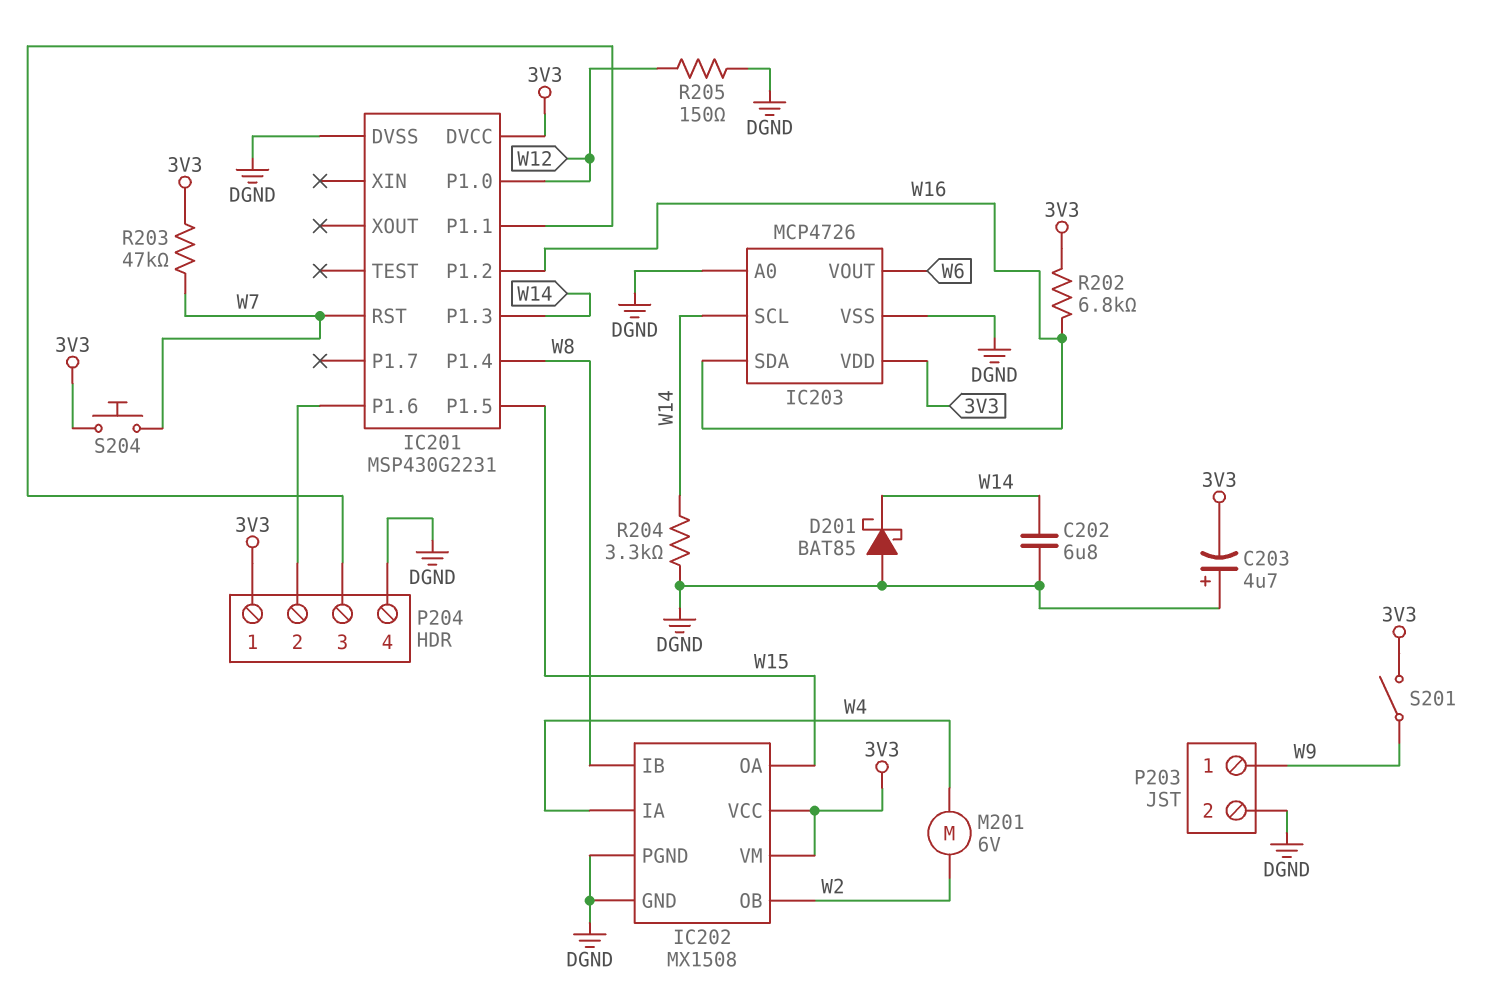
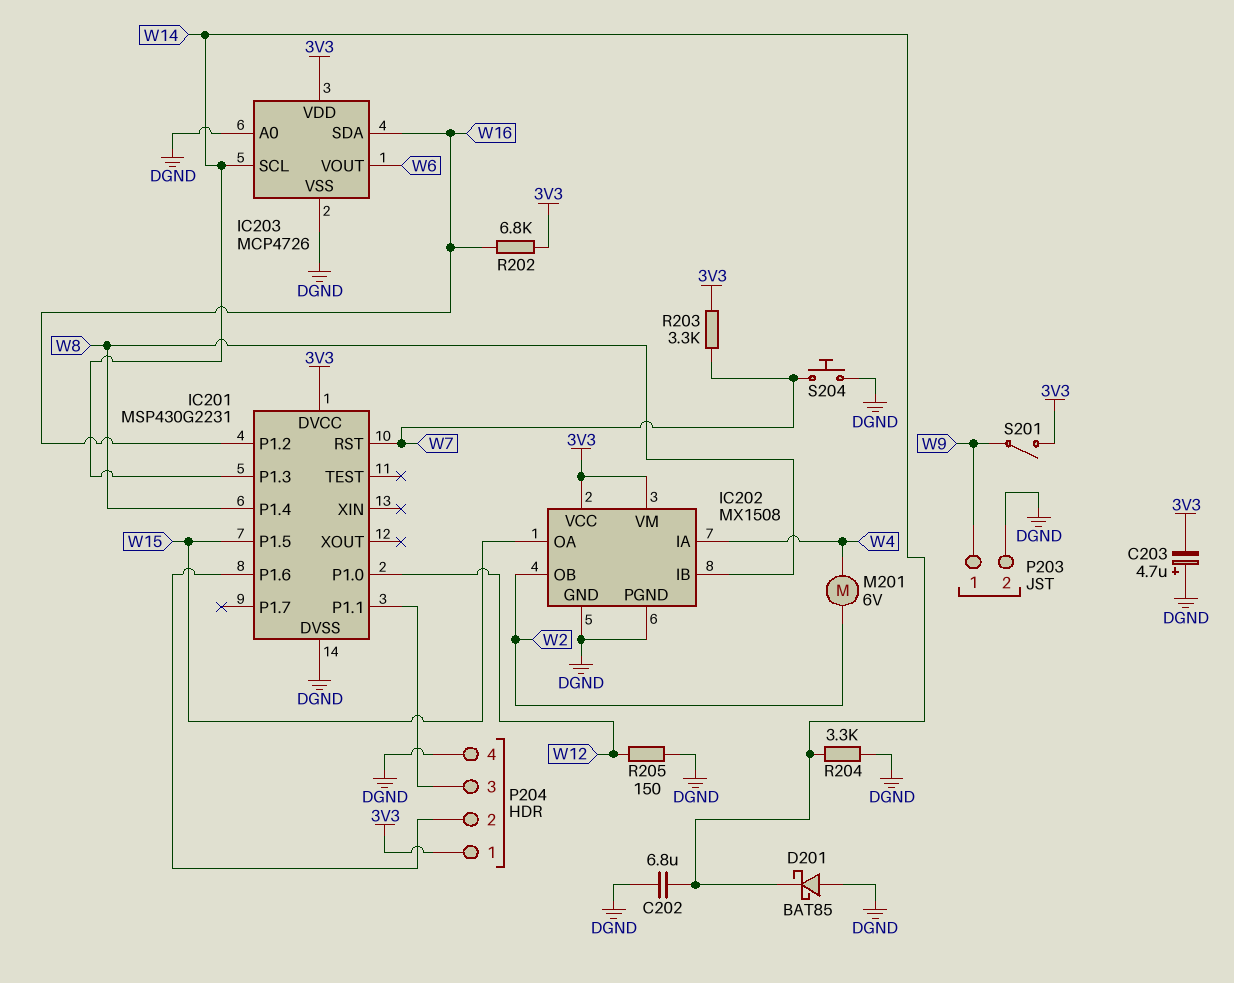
R203: 47k (3V3, W7) -> 3.3k (3V3, W7)
S204: button (3V3, W7) -> button (DGND, W7)

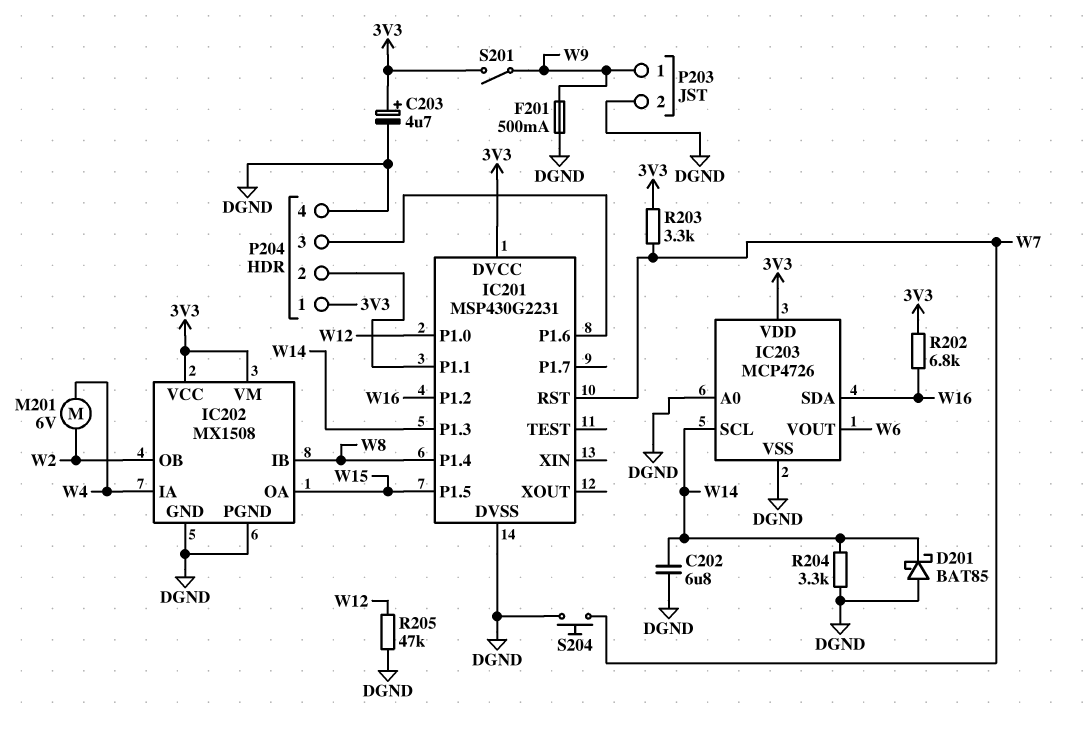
C203: 4.7uF (plus DGND, minus 3V3) -> 4.7uF (plus 3V3, minus DGND)
F201: none -> 500mA (DGND, W9)
P204 pin 2: IC201/P1.6 -> IC201/P1.1
P204 pin 3: IC201/P1.1 -> IC201/P1.6
R205: 150 (DGND, W12) -> 47k (DGND, W12)

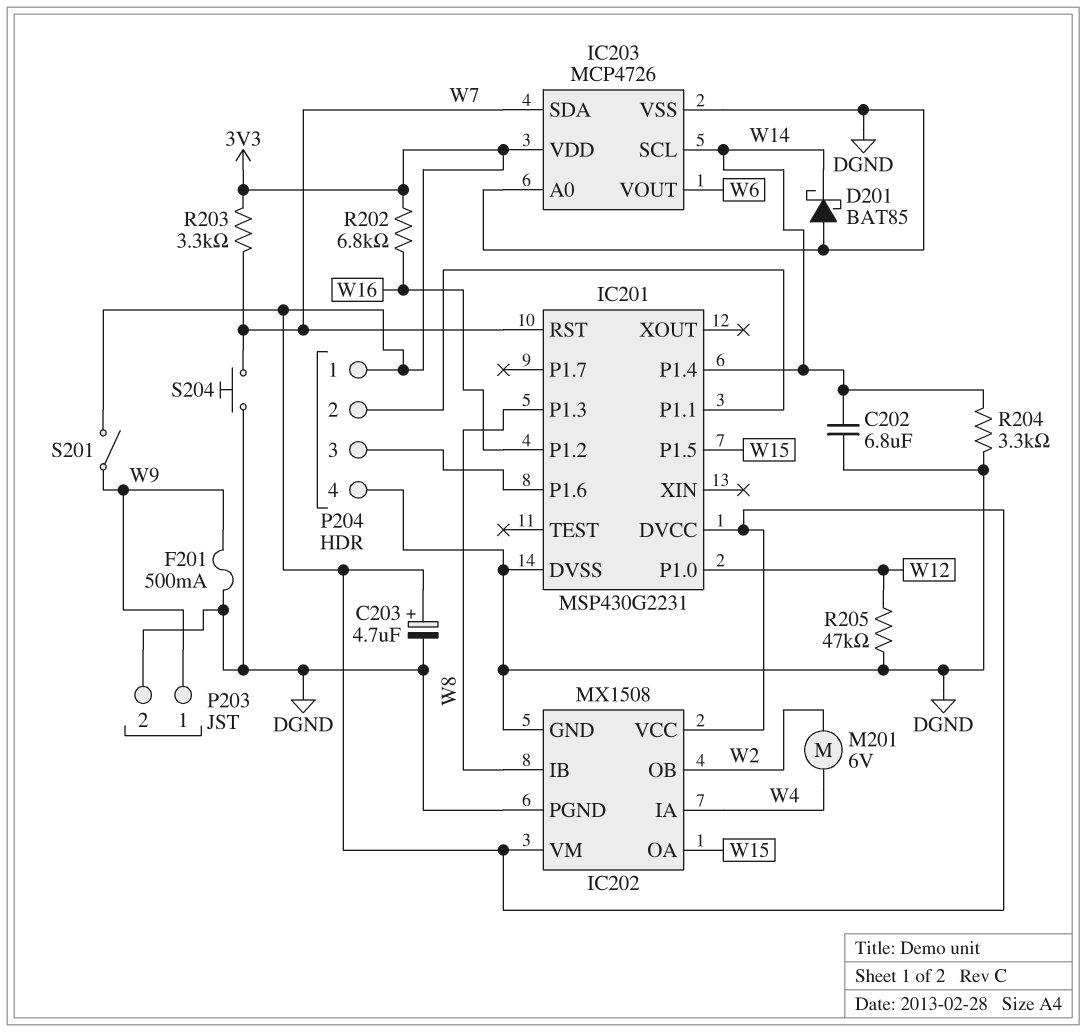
IC201 pin P1.3: W14 -> W8
IC201 pin P1.4: W8 -> W14
IC203 pin SDA: W16 -> W7

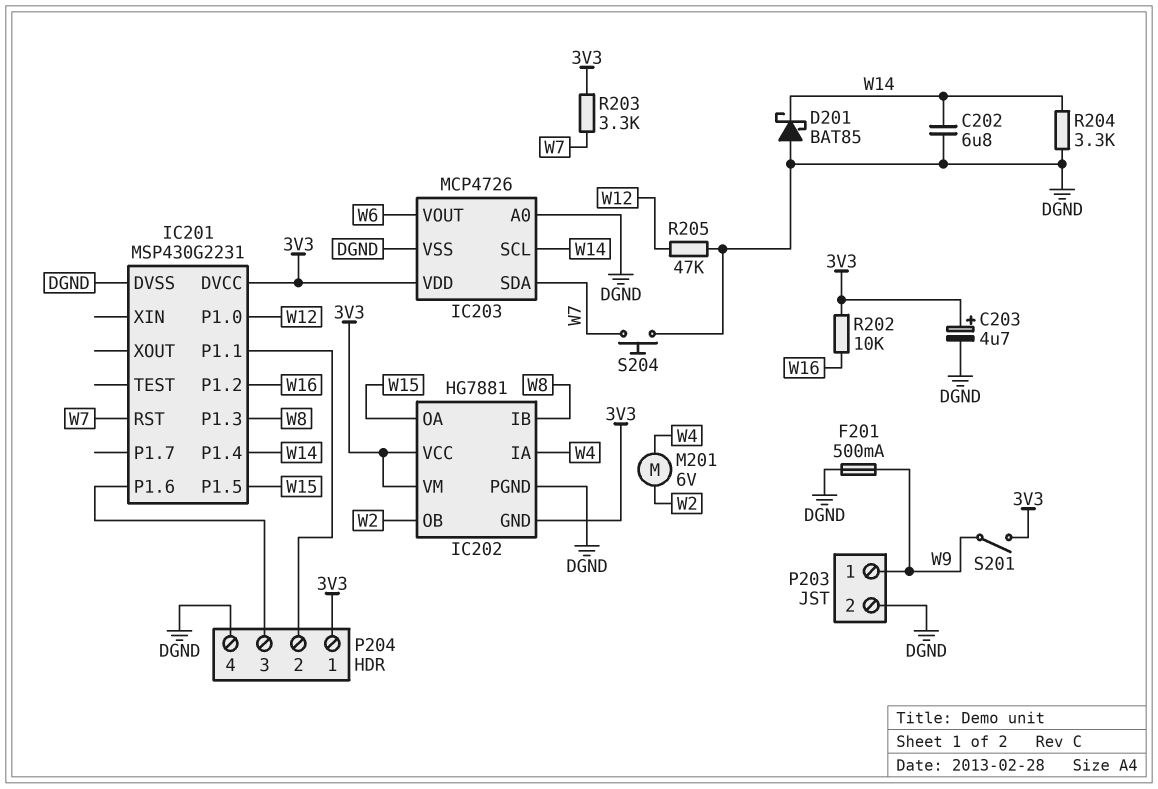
IC202: MX1508 -> HG7881
IC202 pin GND: DGND -> 3V3
R202: 6.8k (3V3, W16) -> 10k (3V3, W16)

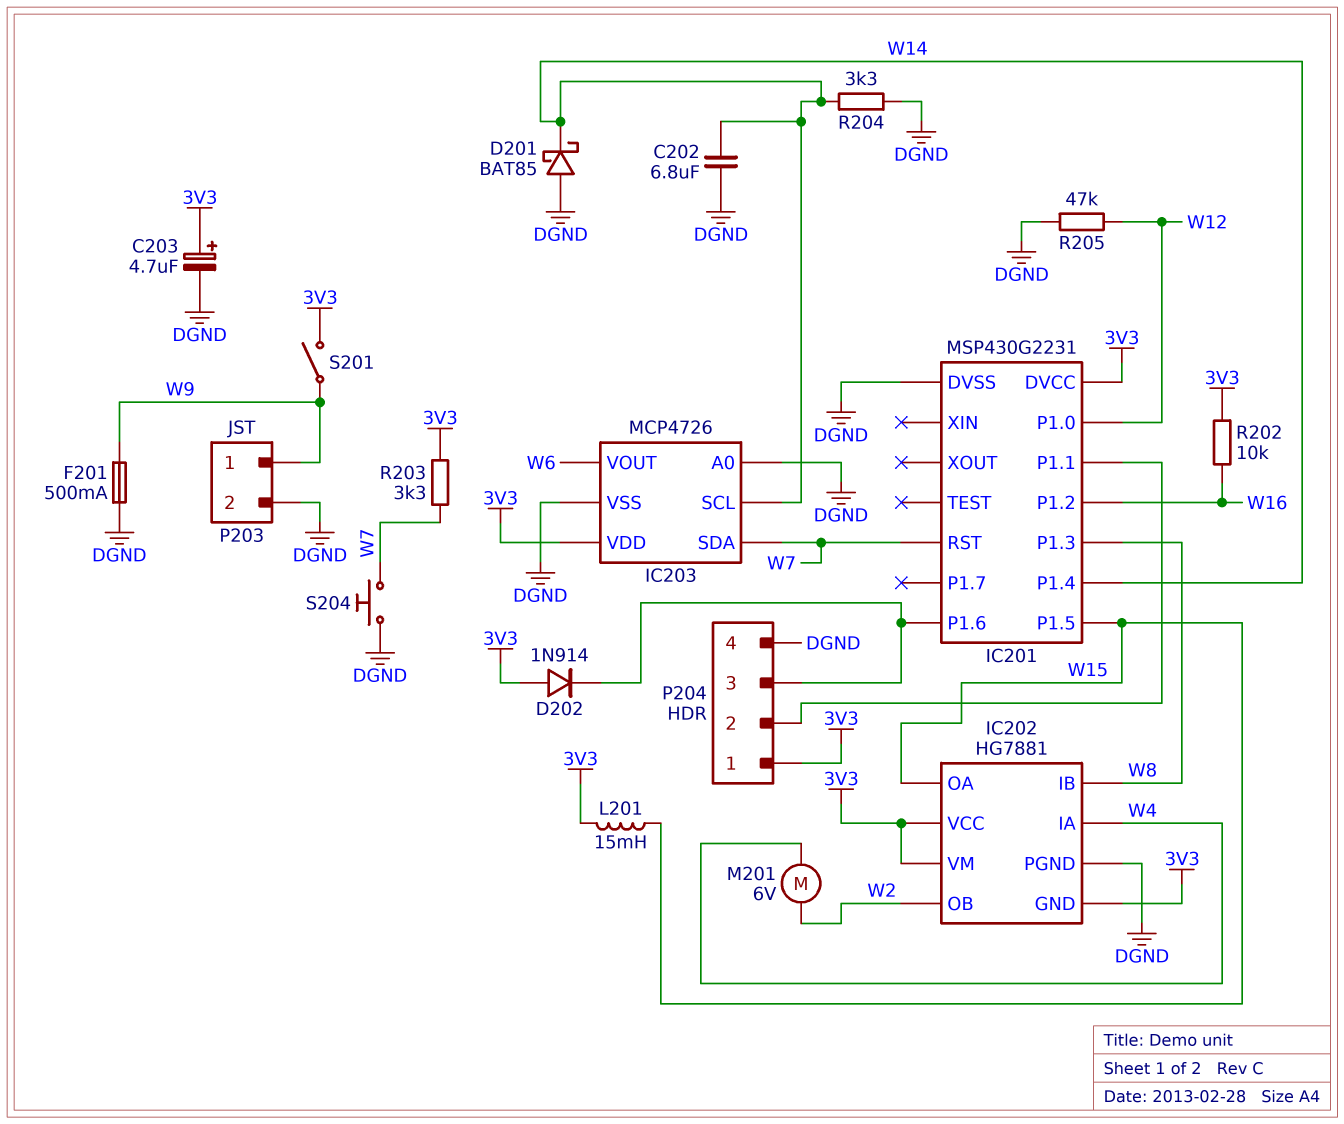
D202: none -> diode 1N914 (A 3V3, K IC201/P1.6)
L201: none -> 15mH (3V3, W15)

